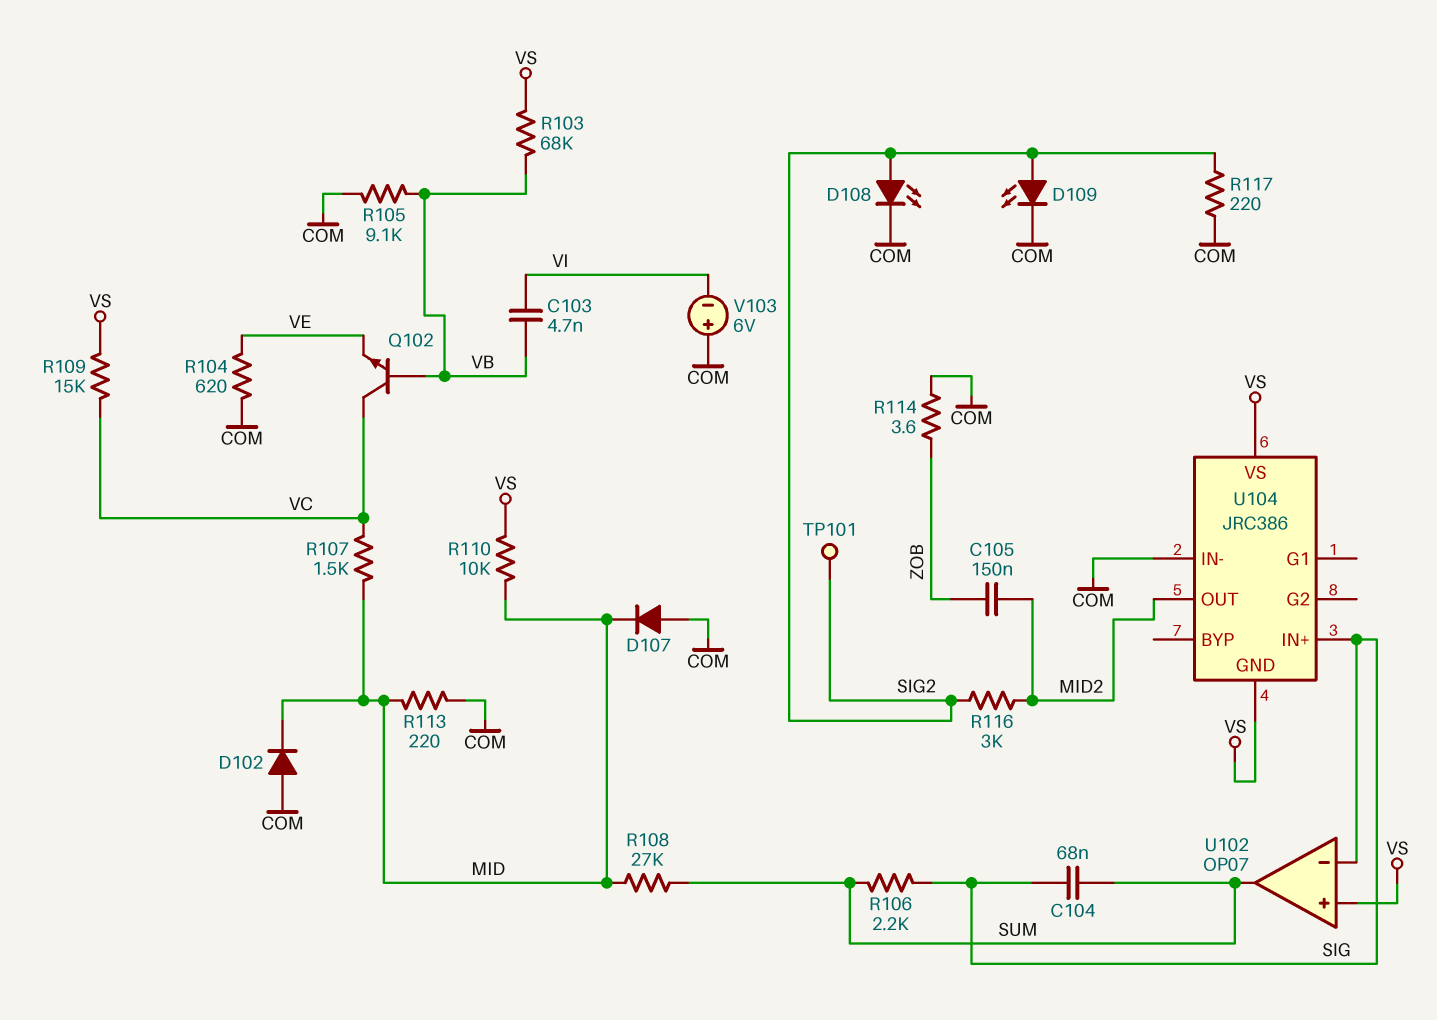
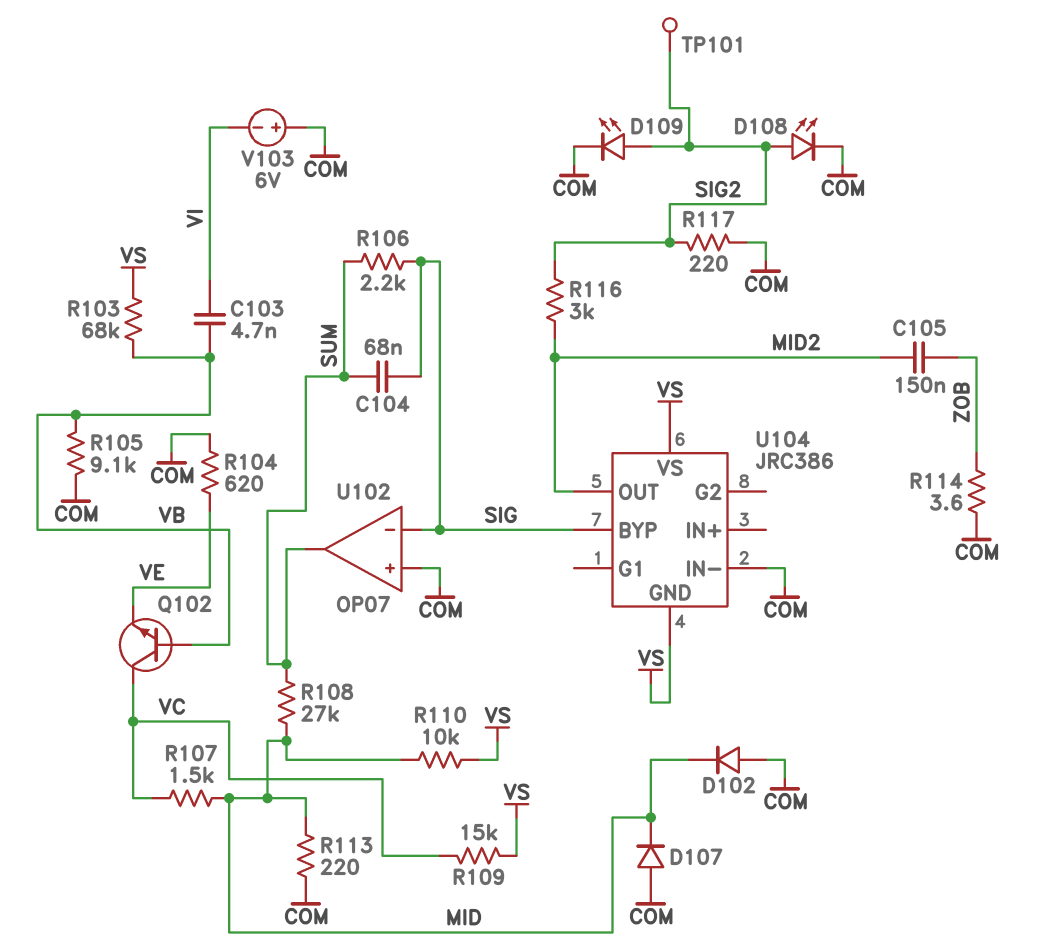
U102 pin in+: VS -> COM
U104 pin BYP: none -> SIG
U104 pin IN+: SIG -> none

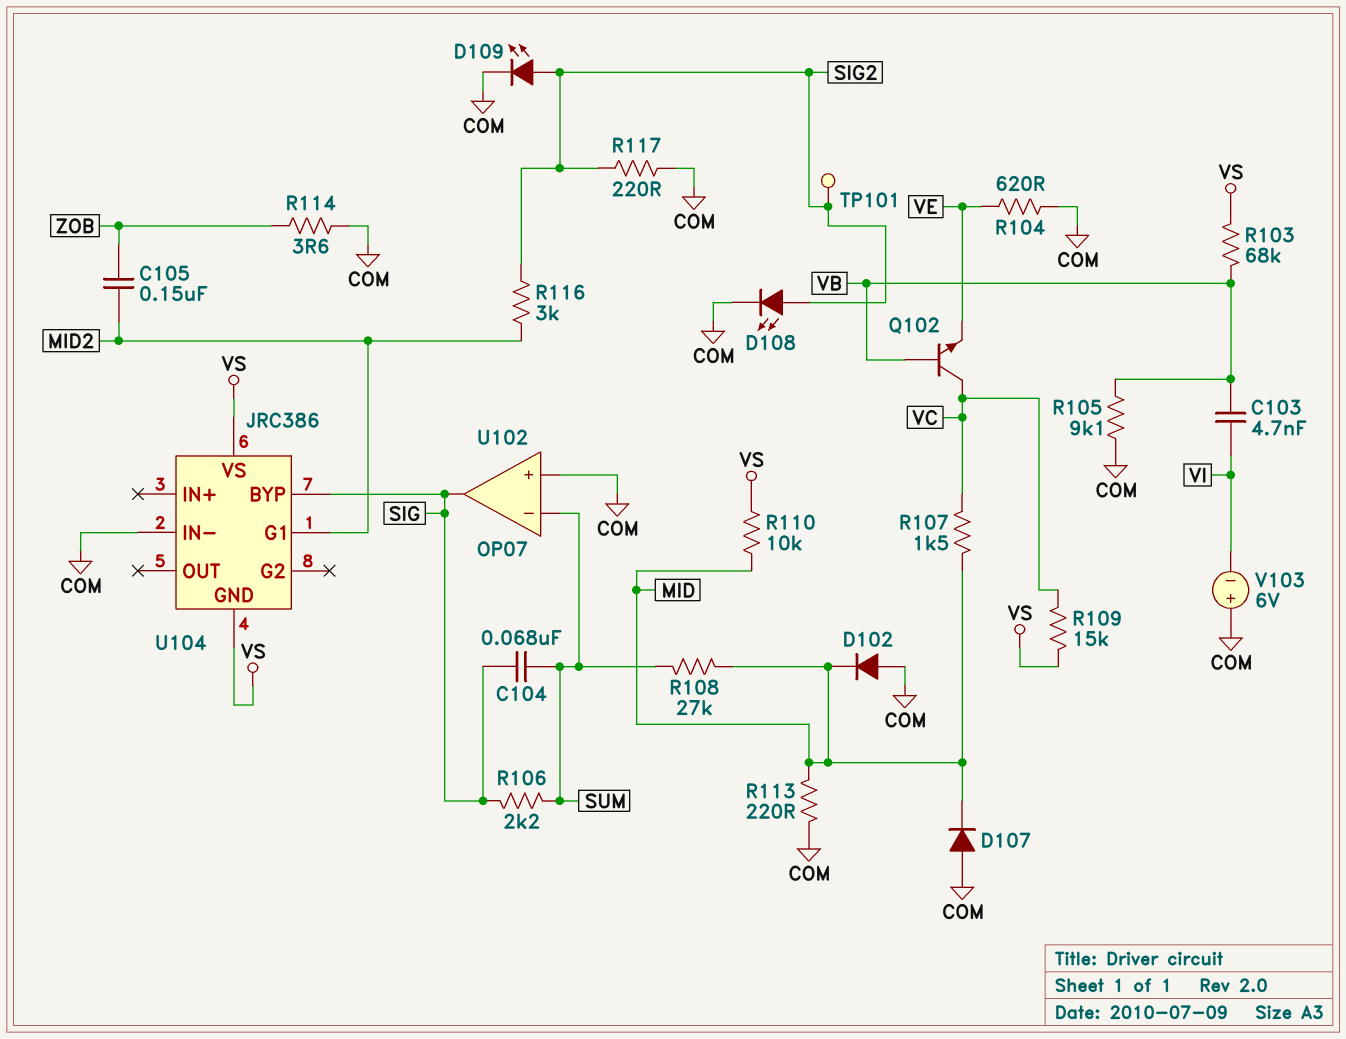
U102 pin in-: SIG -> SUM
U102 pin out: SUM -> SIG
U104 pin G1: none -> MID2
U104 pin OUT: MID2 -> none

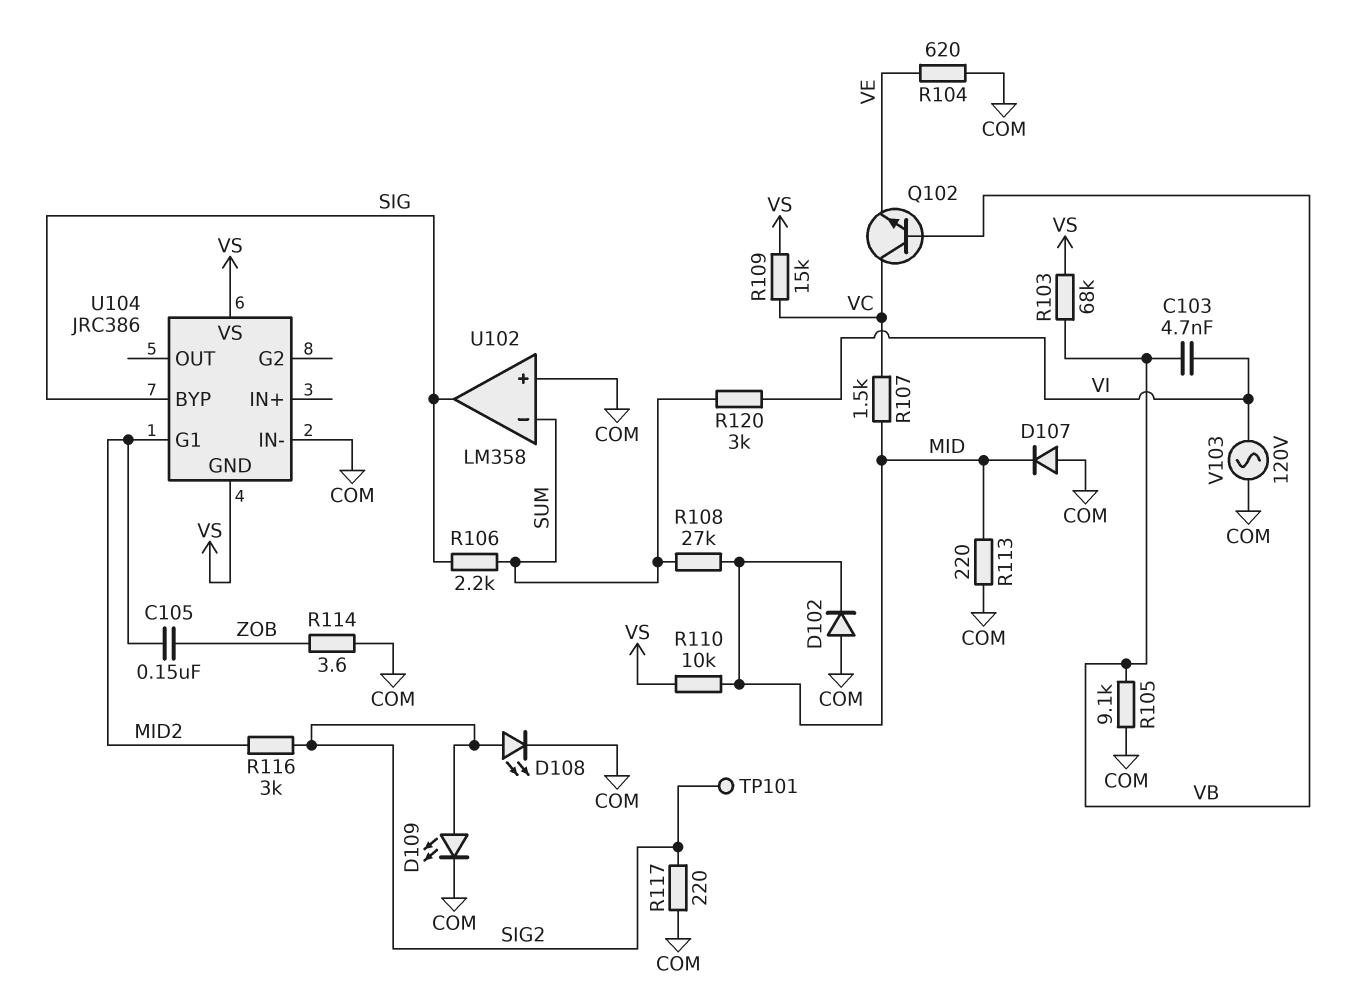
C104: 68nF (SIG, SUM) -> none
R120: none -> 3k (SUM, VI)
U102: OP07 -> LM358
V103: 6V (plus COM, minus VI) -> AC 120V (COM, VI)

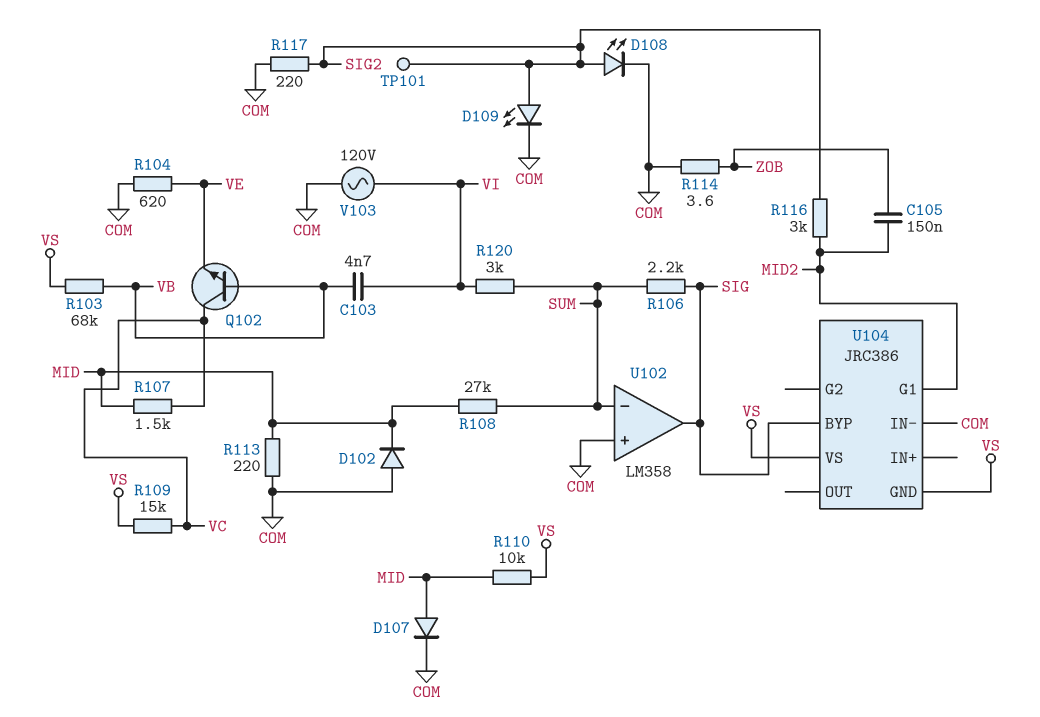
D107: diode (A COM, K MID) -> diode (A MID, K COM)
R105: 9.1k (COM, VB) -> none

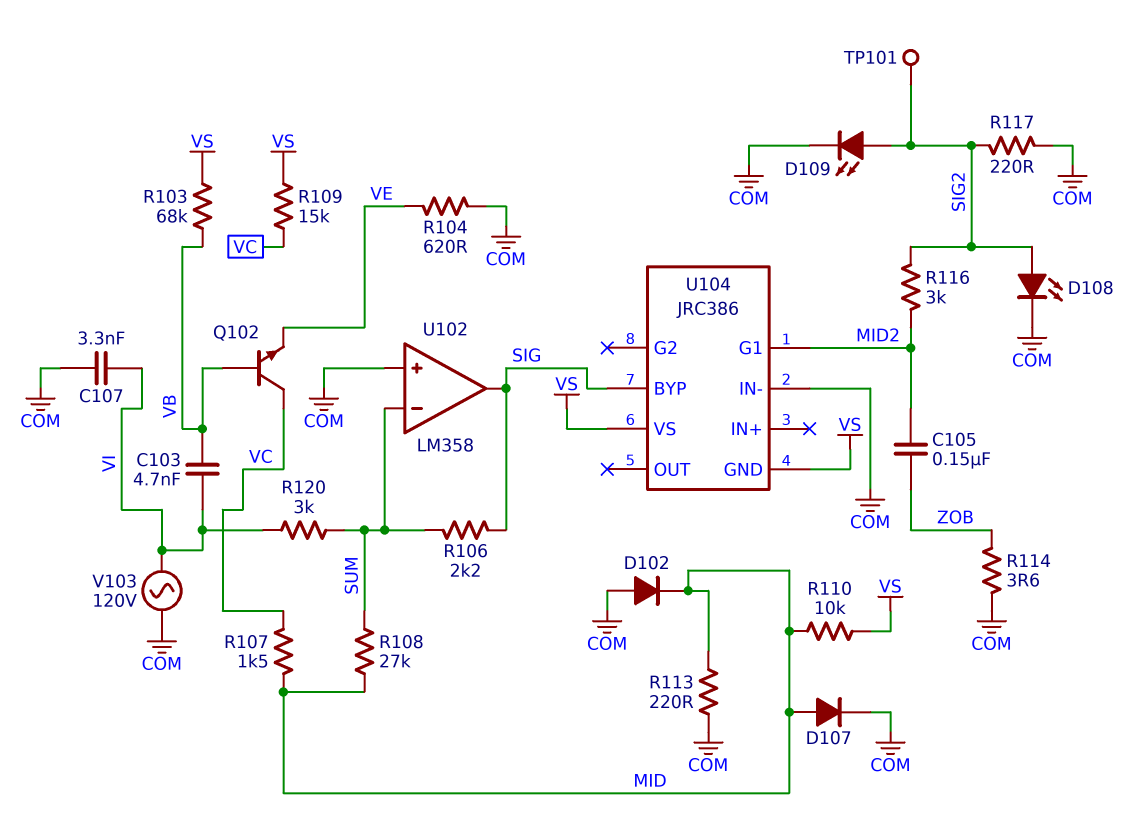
C107: none -> 3.3nF (COM, VI)

